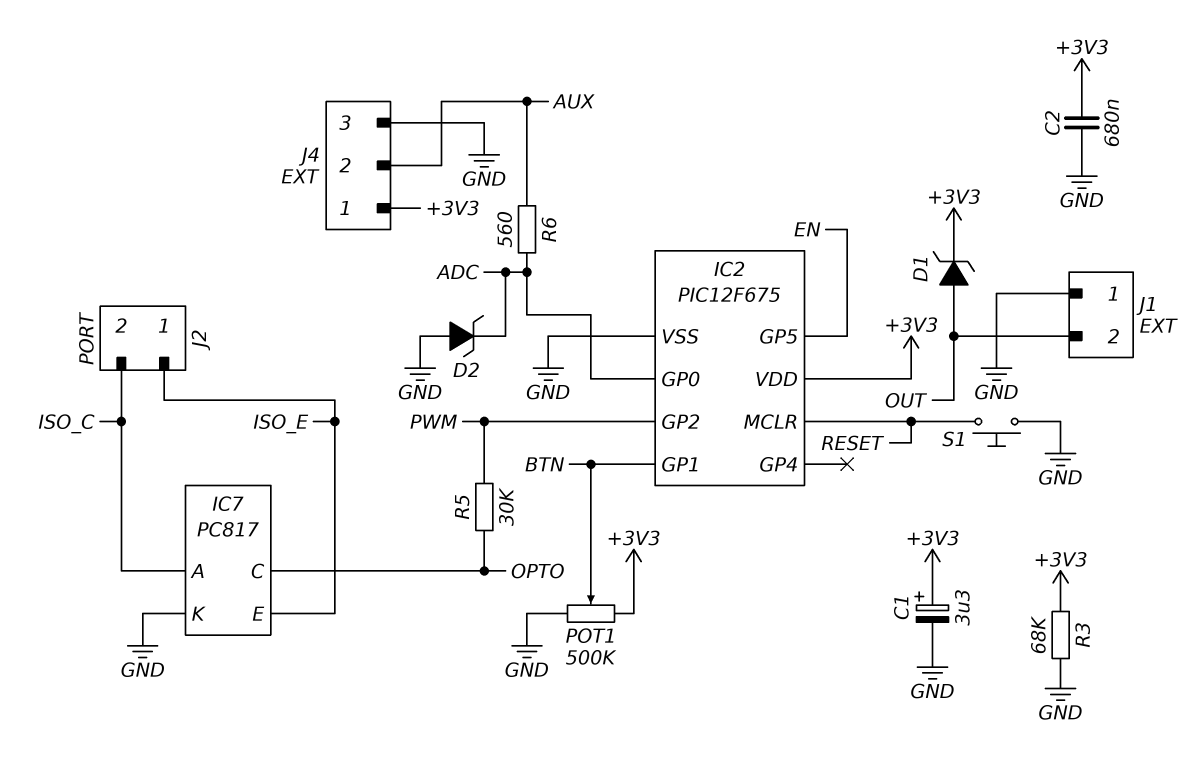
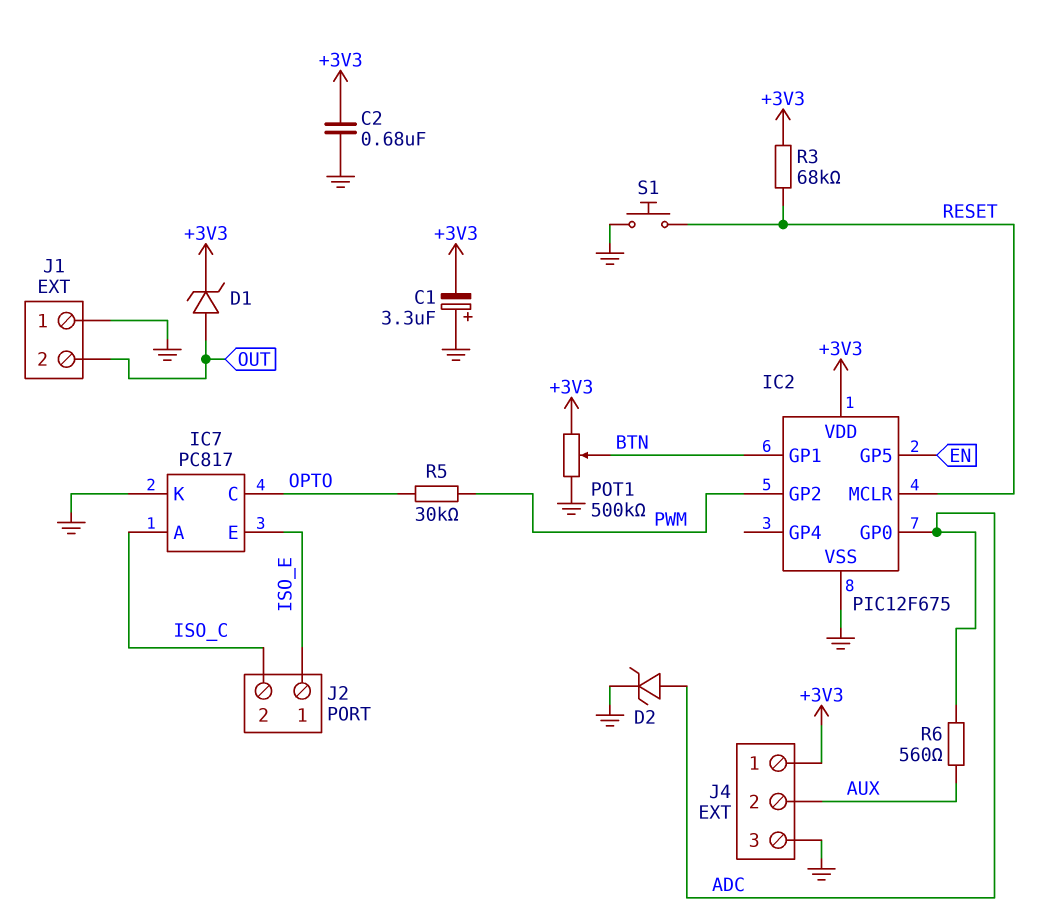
C1: 3.3uF (plus +3V3, minus GND) -> 3.3uF (plus GND, minus +3V3)
D2: zener (A GND, K ADC) -> zener (A ADC, K GND)
R3: 68k (+3V3, GND) -> 68k (+3V3, RESET)

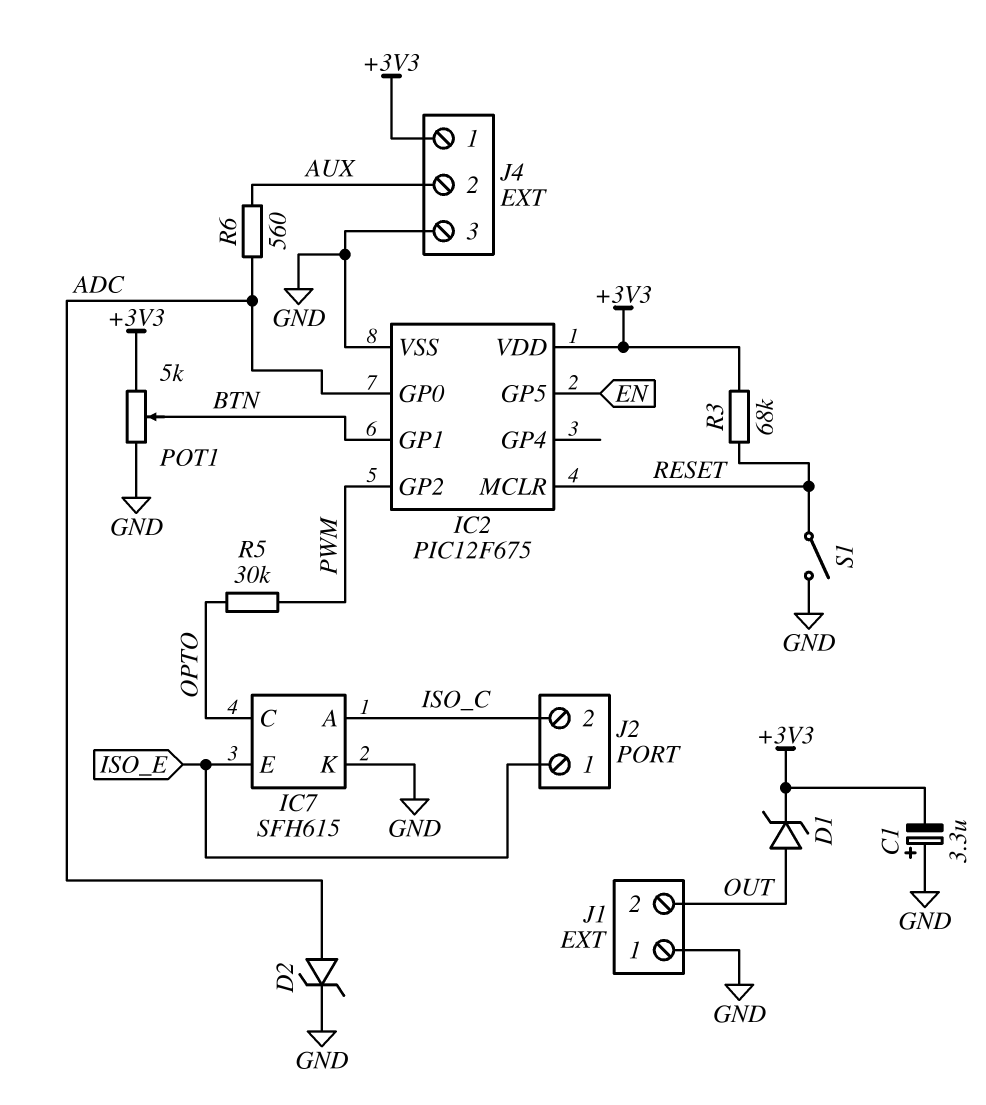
C2: 680nF (+3V3, GND) -> none
IC7: PC817 -> SFH615
POT1: 500k (+3V3, GND, wiper BTN) -> 5k (+3V3, GND, wiper BTN)
S1: button (GND, RESET) -> switch (GND, RESET)

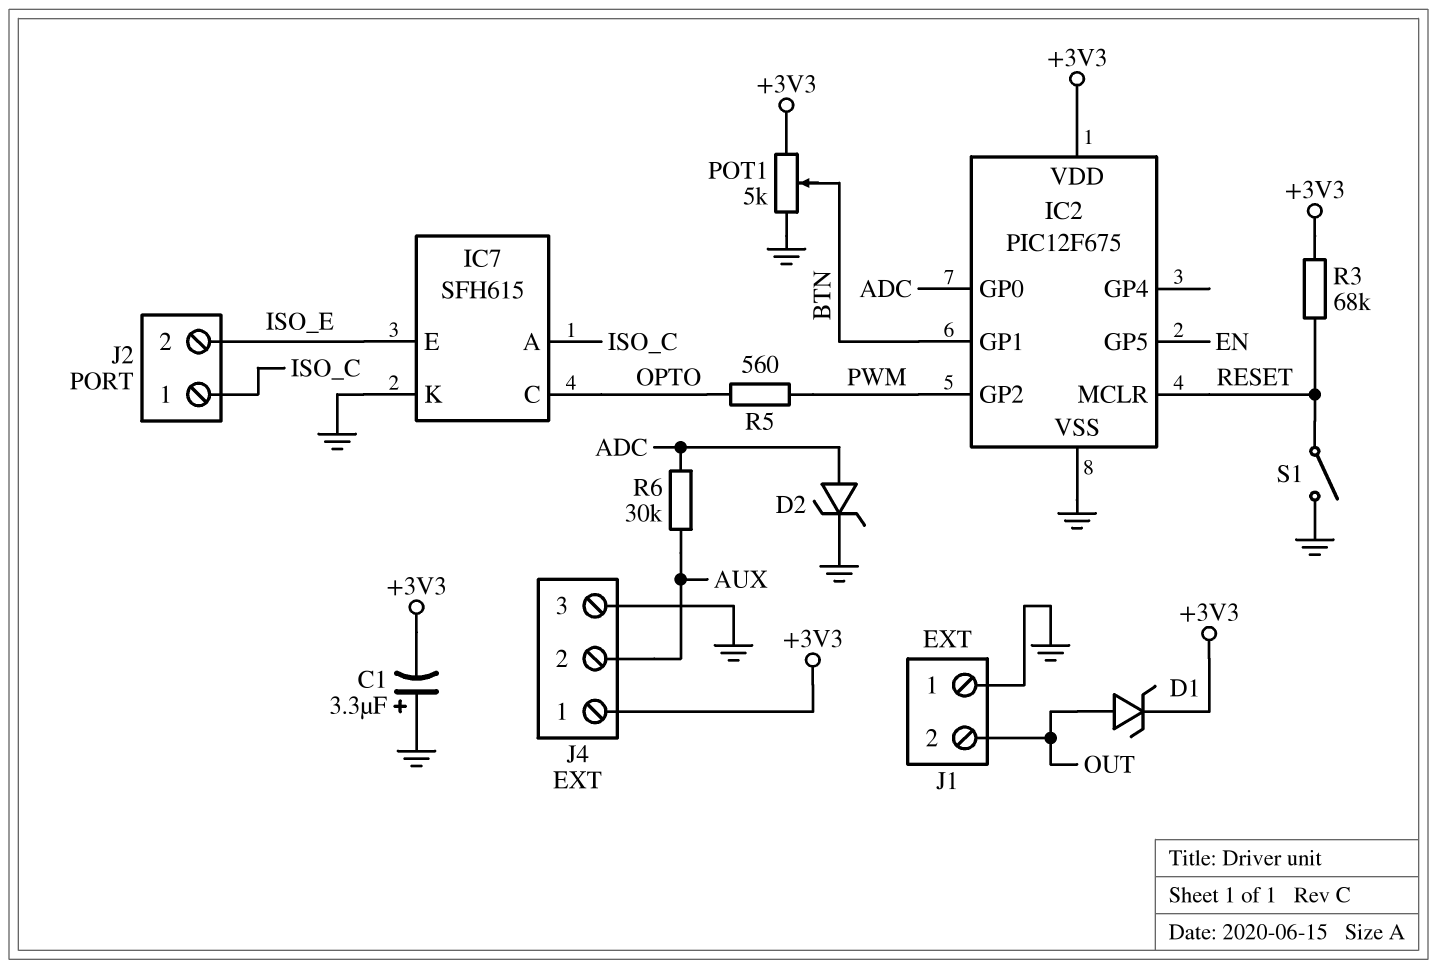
J2 pin 1: ISO_E -> ISO_C
J2 pin 2: ISO_C -> ISO_E
R5: 30k (OPTO, PWM) -> 560 (OPTO, PWM)
R6: 560 (ADC, AUX) -> 30k (ADC, AUX)

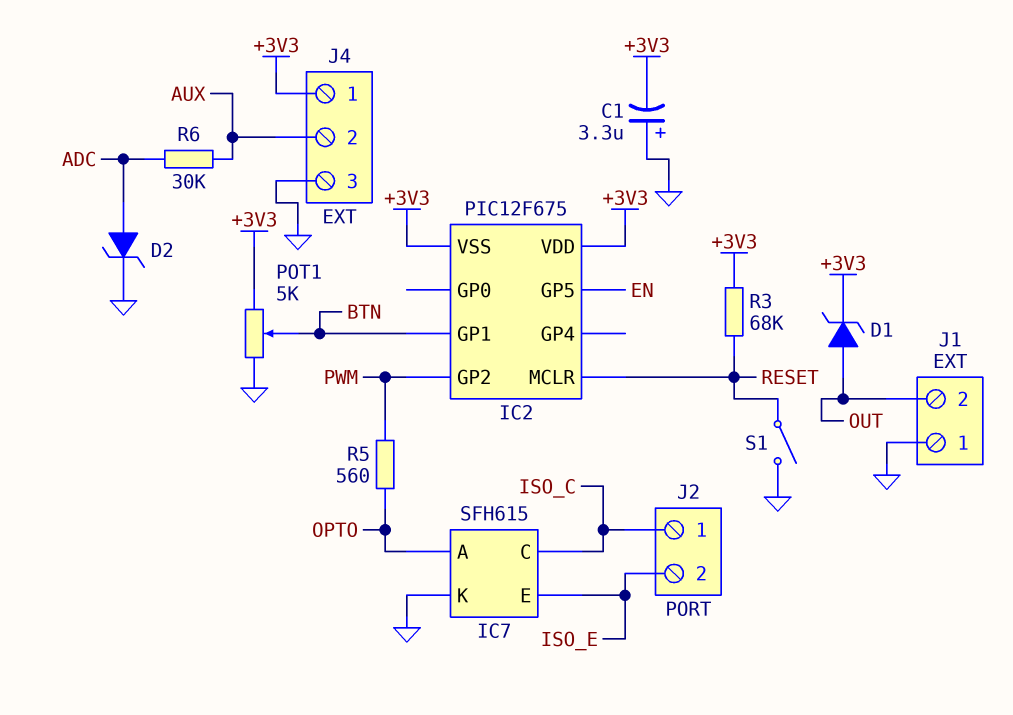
IC2 pin GP0: ADC -> none
IC2 pin VSS: GND -> +3V3
IC7 pin A: ISO_C -> OPTO
IC7 pin C: OPTO -> ISO_C

